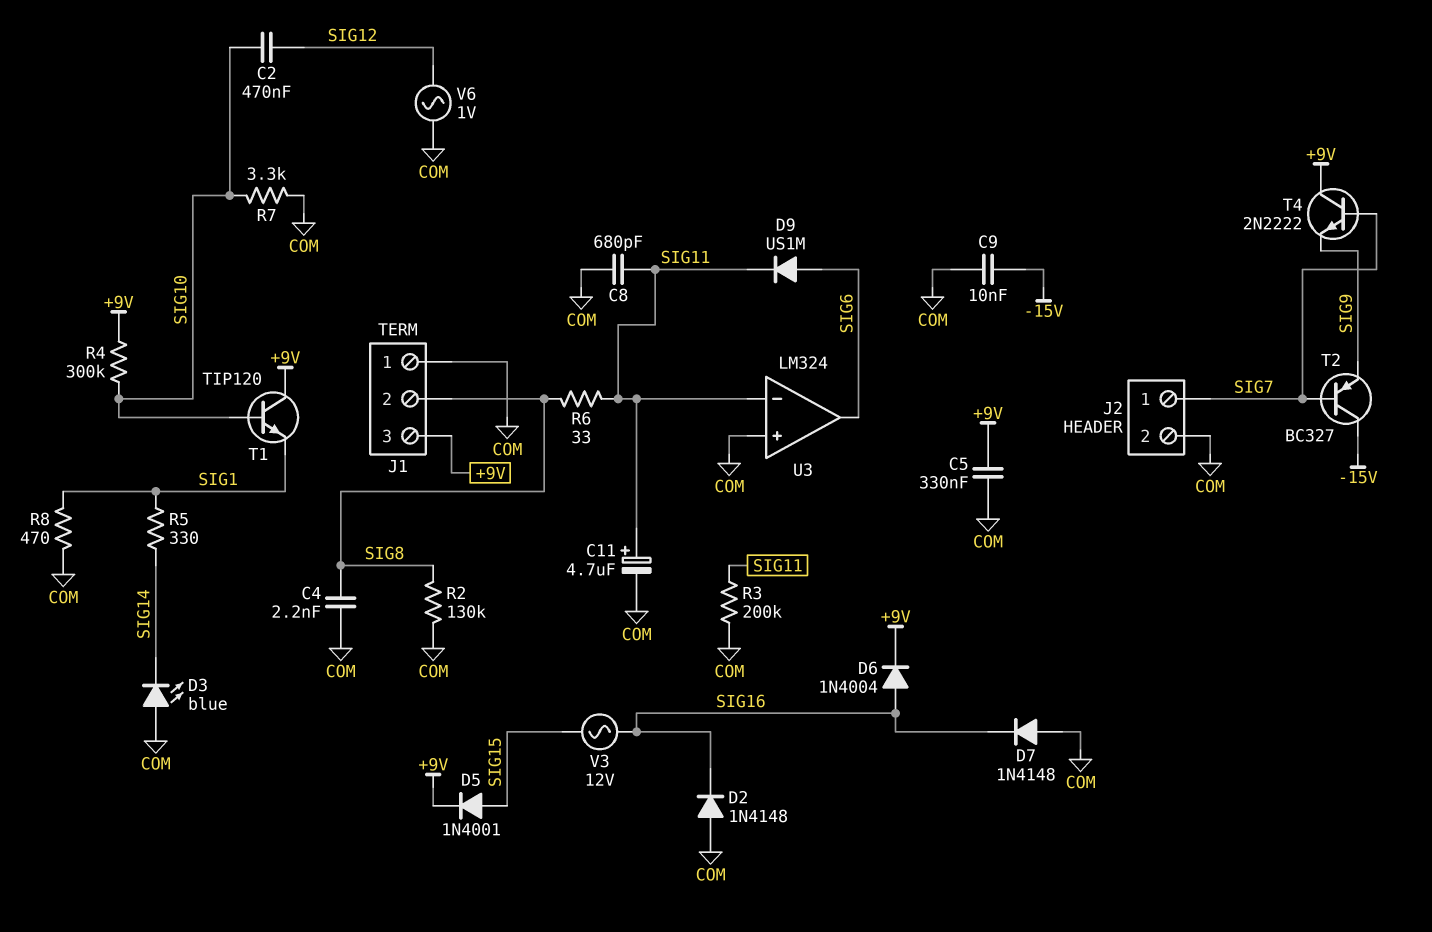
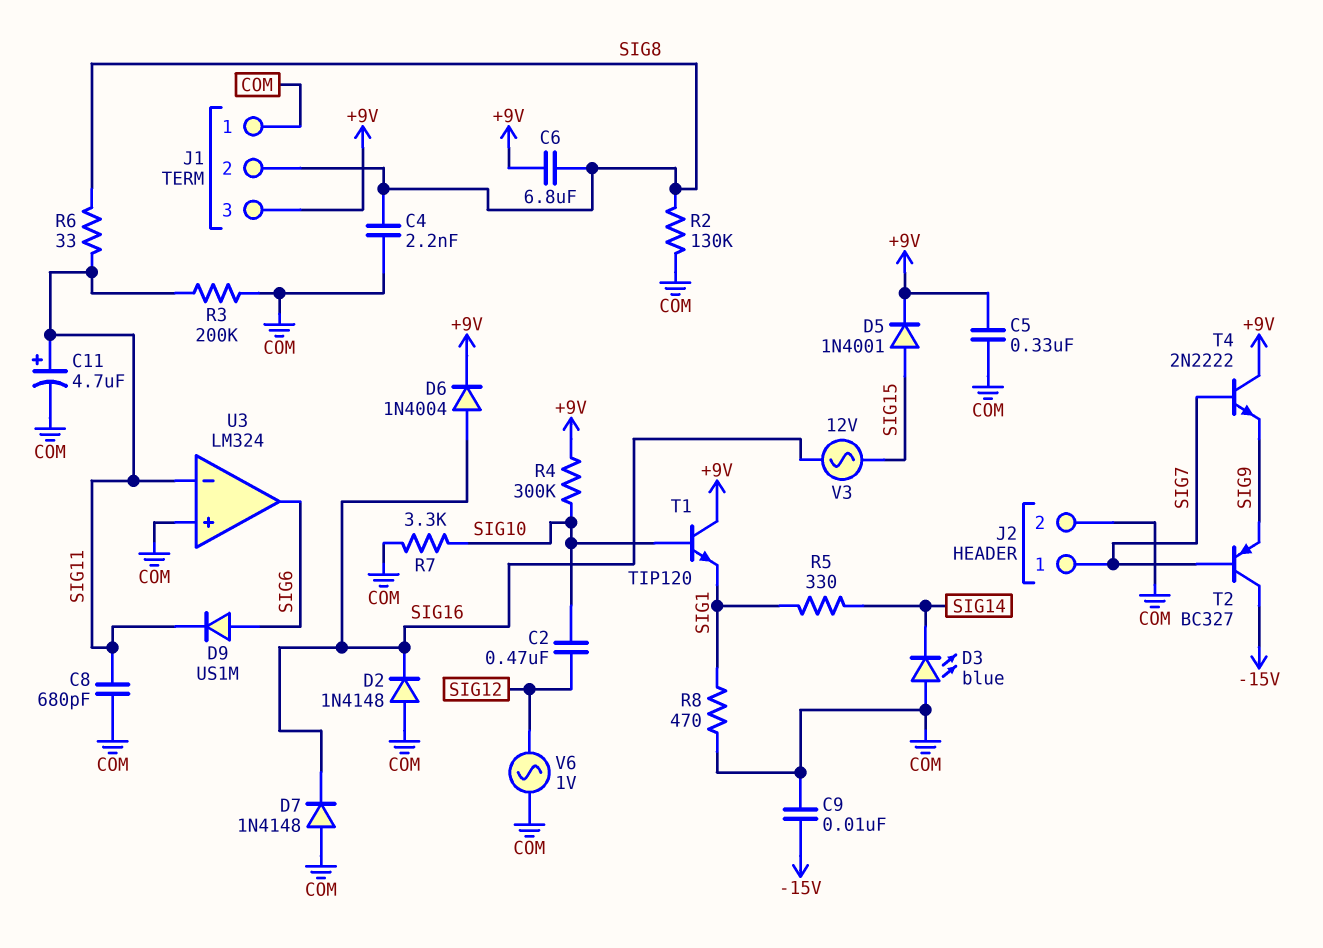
C6: none -> 6.8uF (+9V, SIG8)

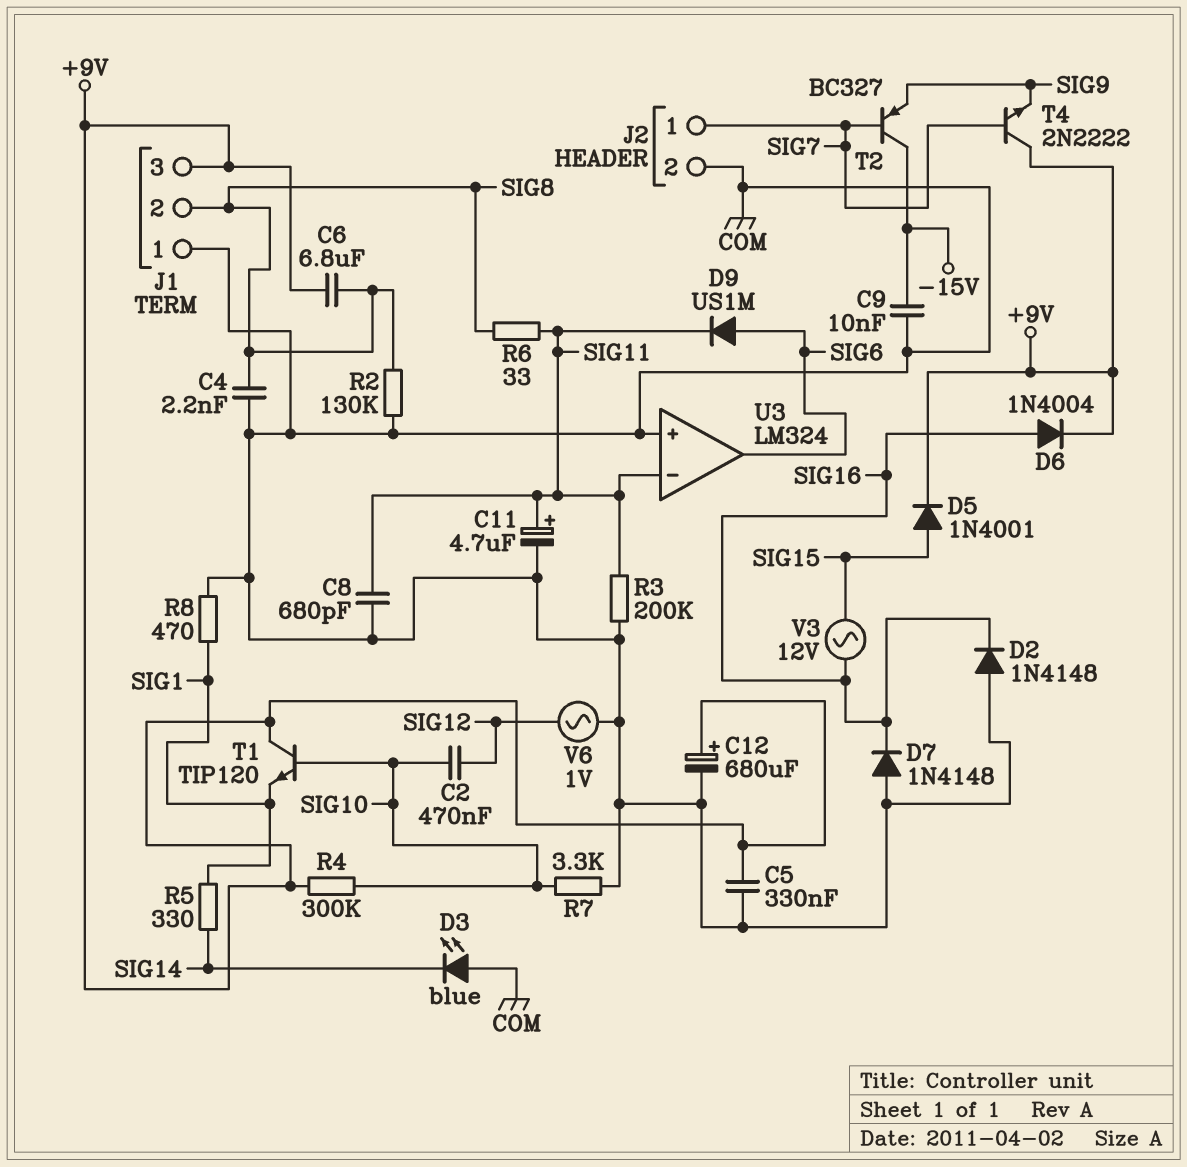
C12: none -> 680uF (plus +9V, minus COM)

